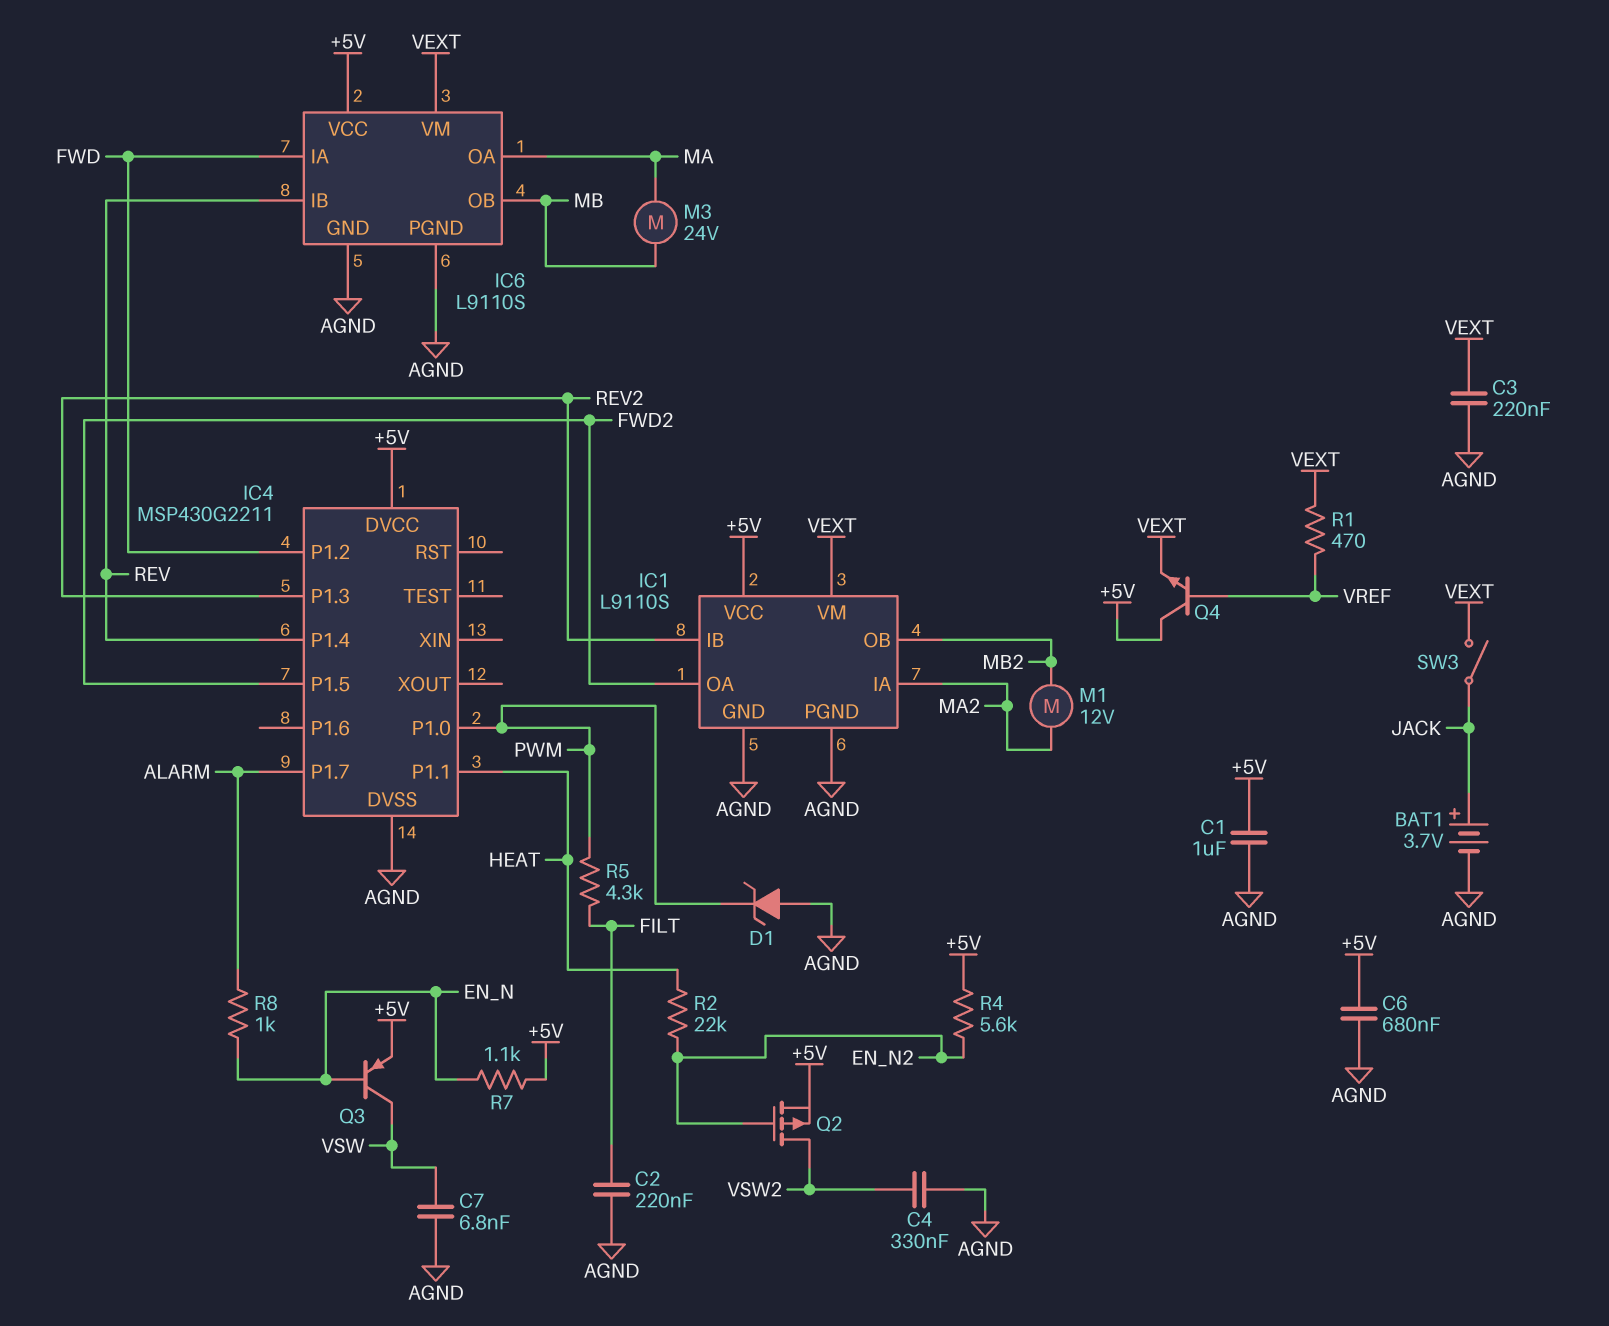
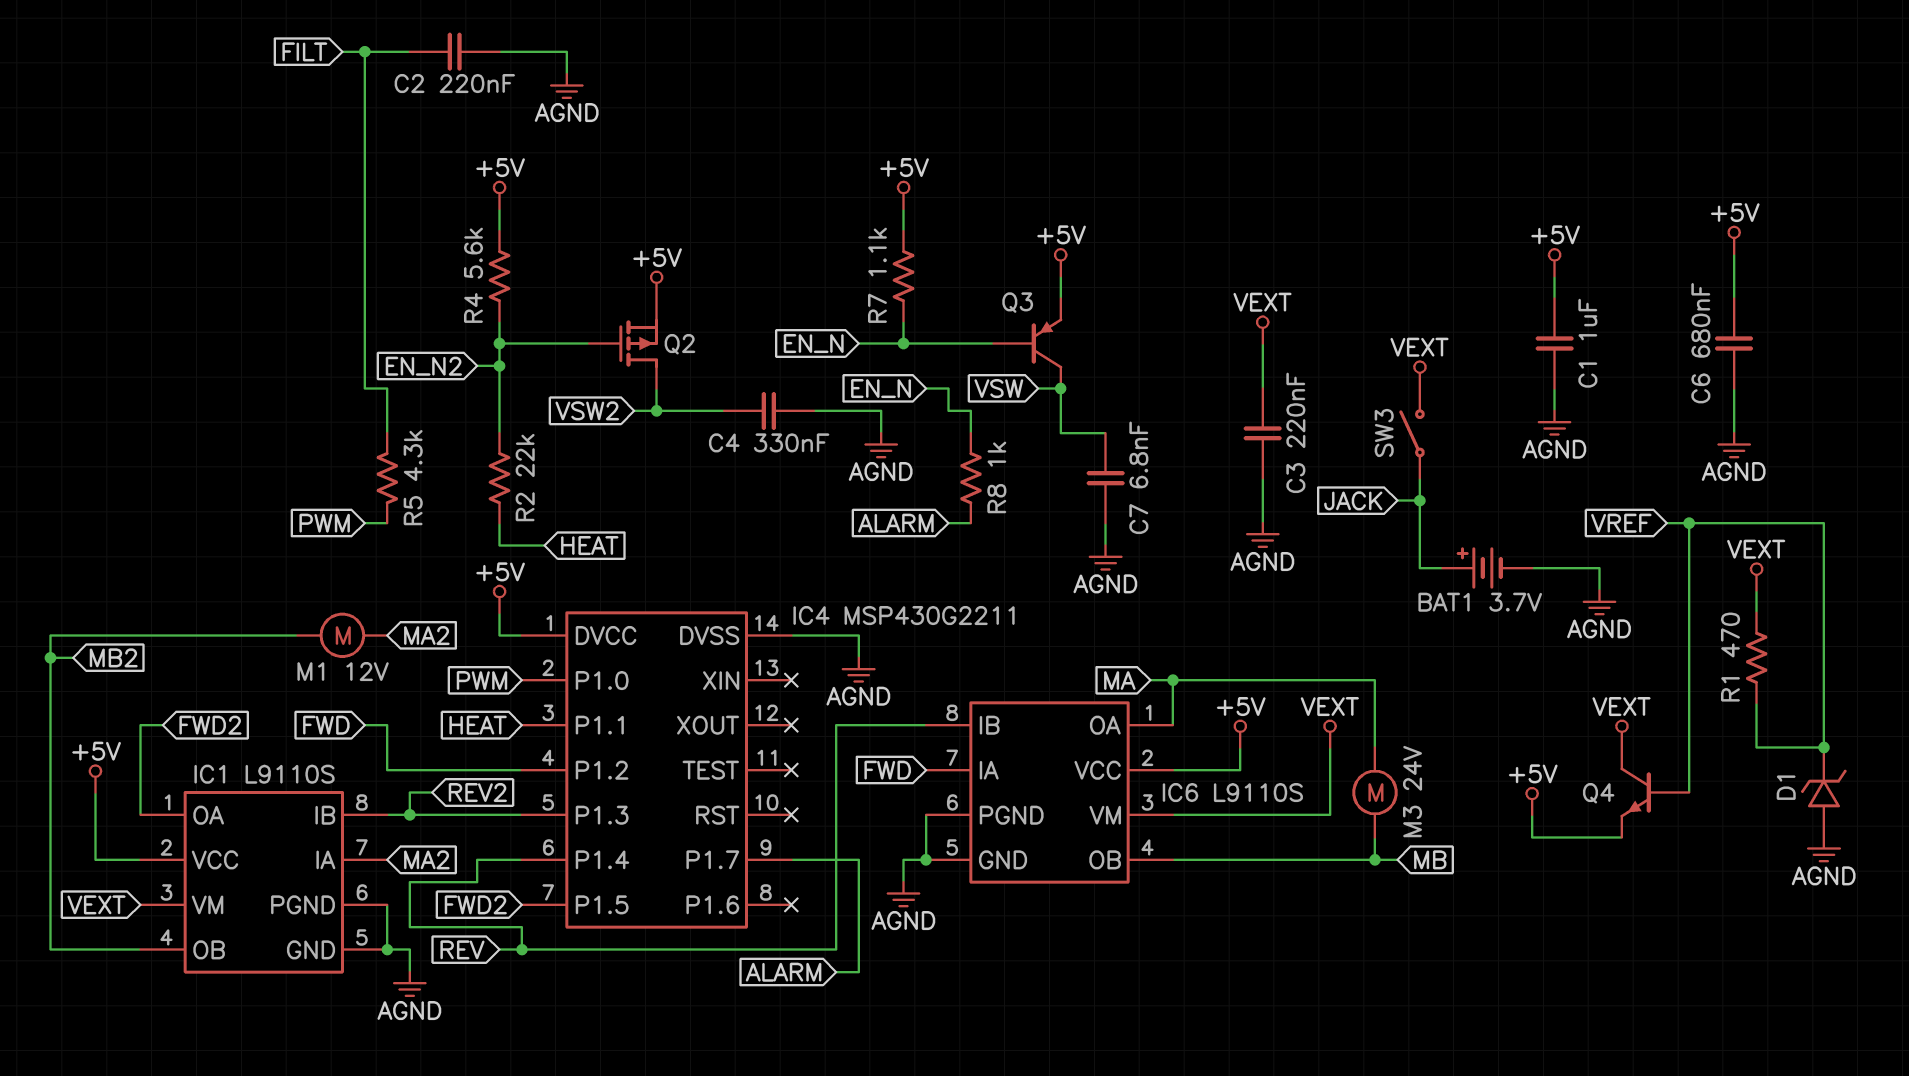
D1: zener (A AGND, K PWM) -> zener (A AGND, K VREF)
Q4: NPN (B VREF, C +5V, E VEXT) -> NPN (B VREF, C VEXT, E +5V)

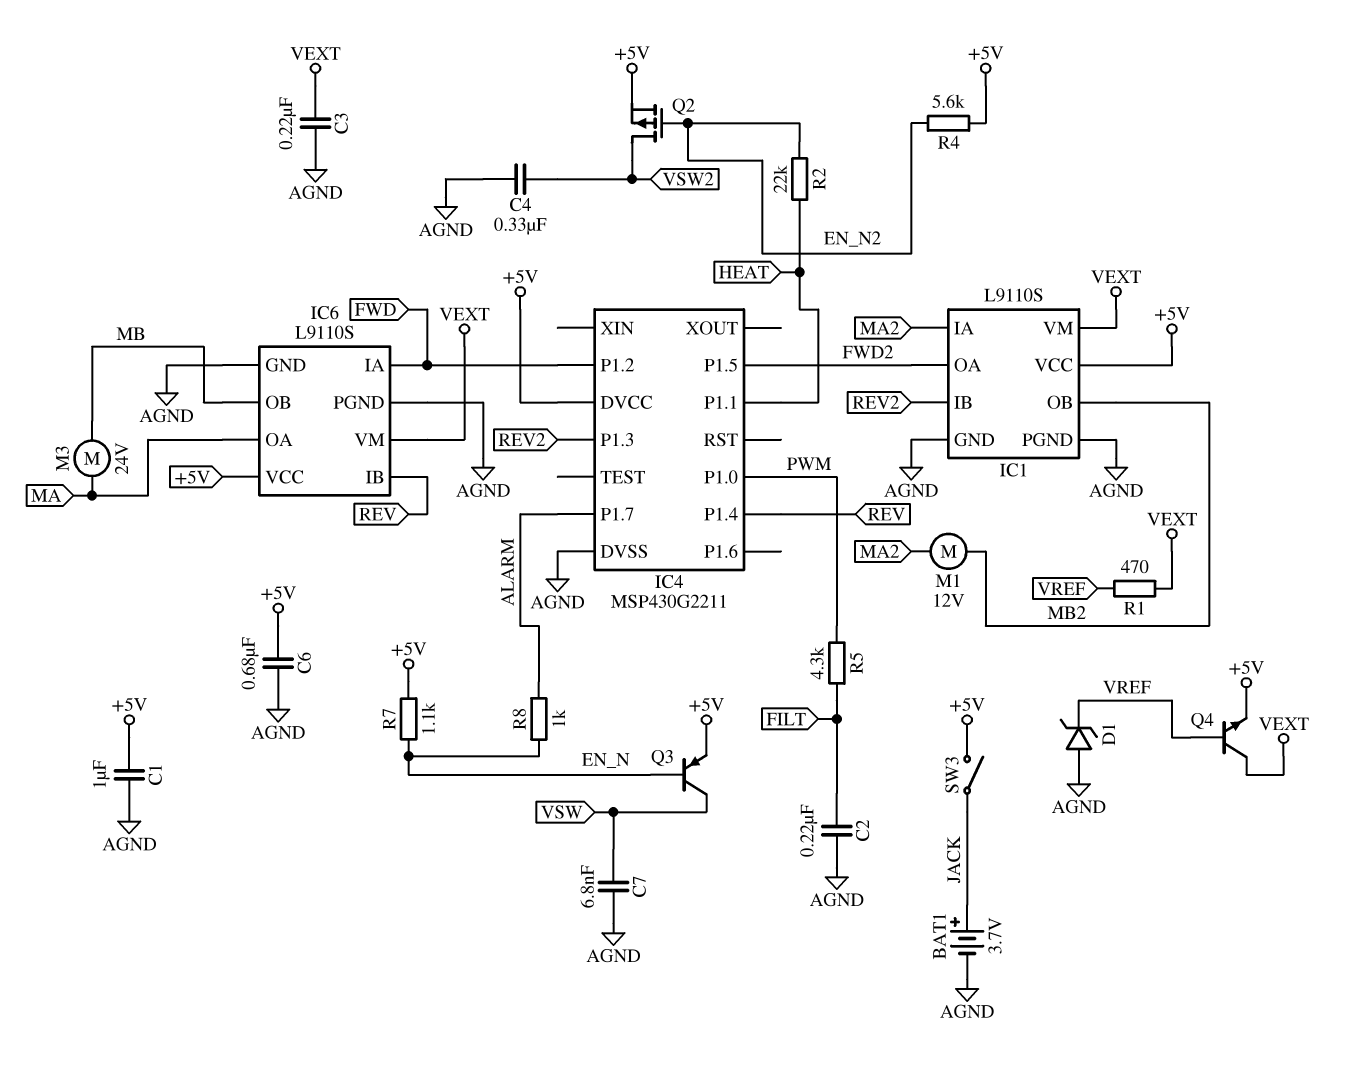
SW3: switch (JACK, VEXT) -> switch (+5V, JACK)

